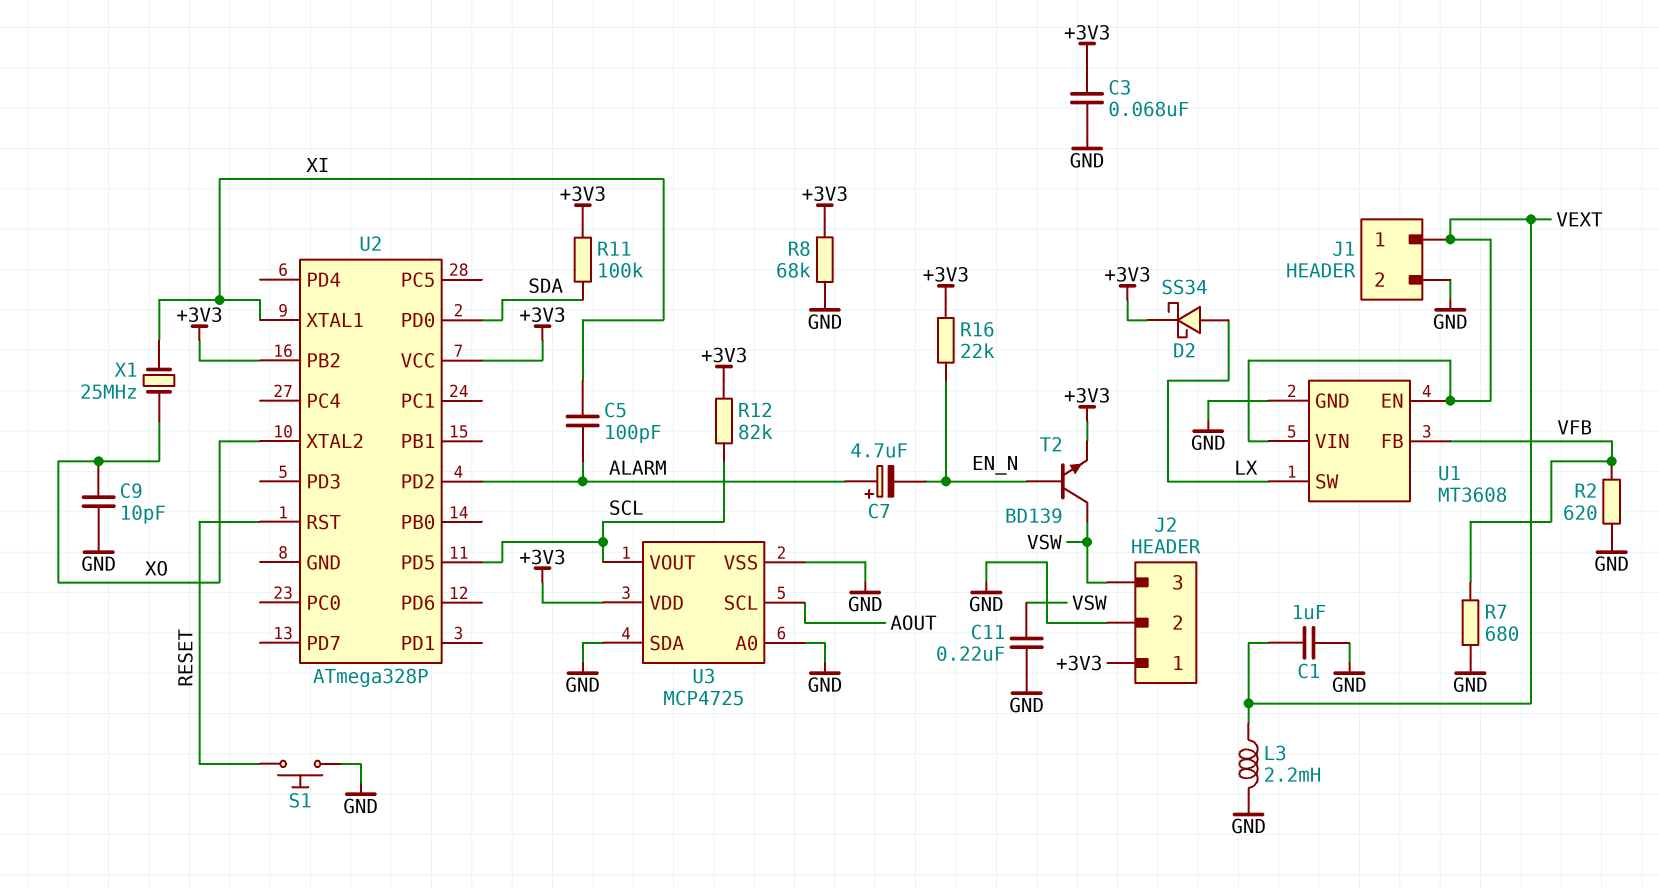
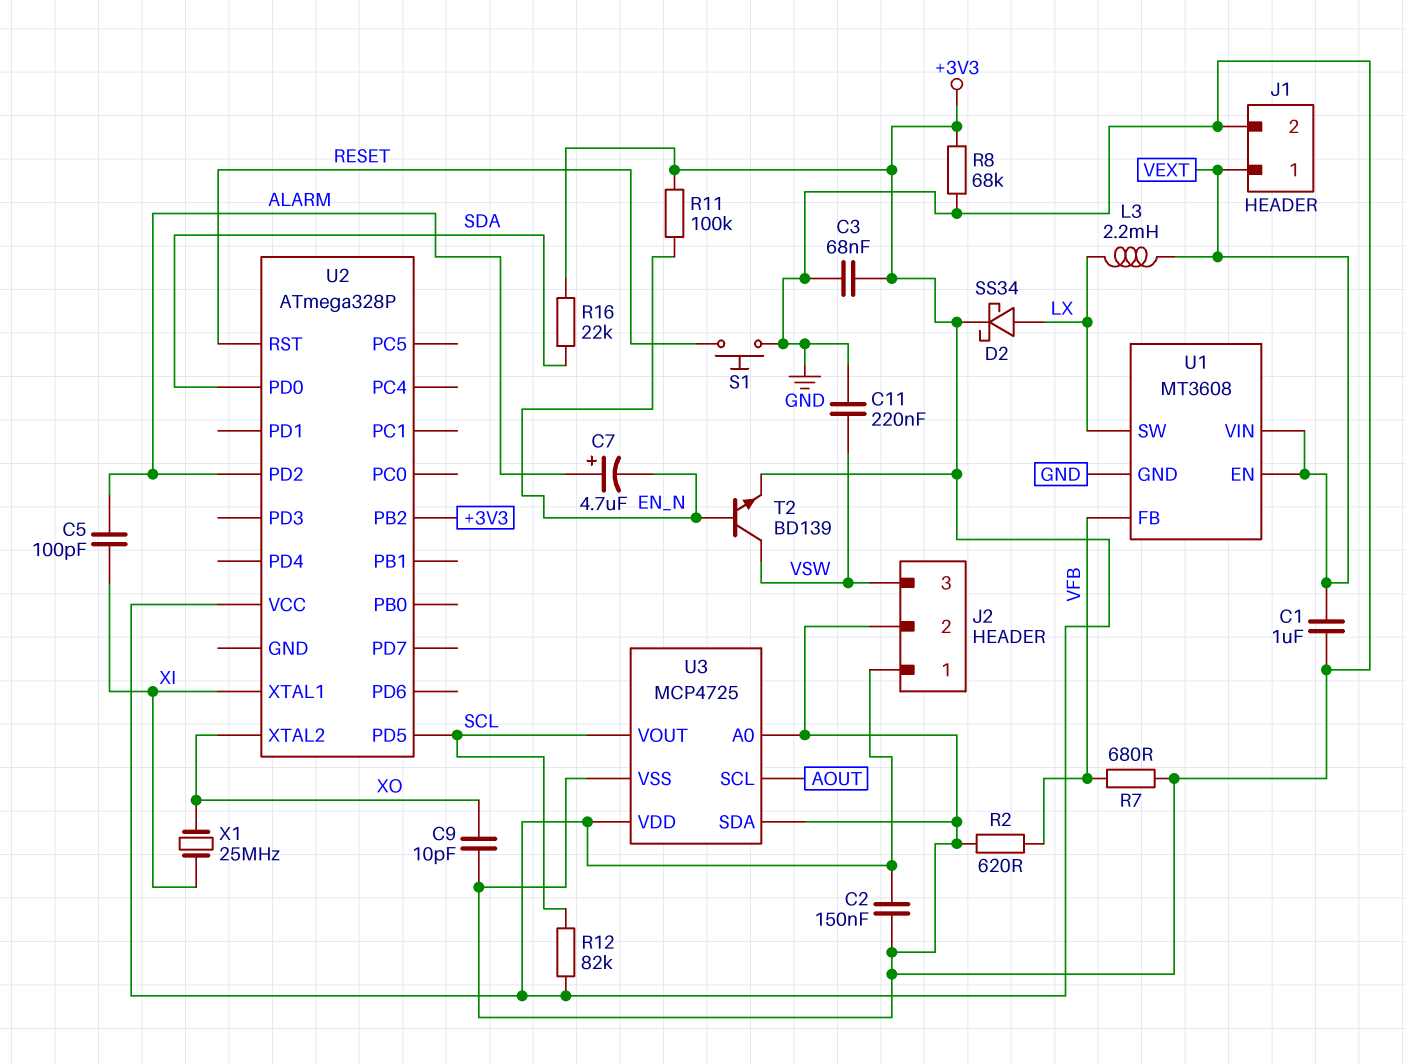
C2: none -> 150nF (+3V3, GND)
L3: 2.2mH (GND, VEXT) -> 2.2mH (LX, VEXT)
R11: 100k (+3V3, SDA) -> 100k (+3V3, EN_N)
R16: 22k (+3V3, EN_N) -> 22k (+3V3, SDA)

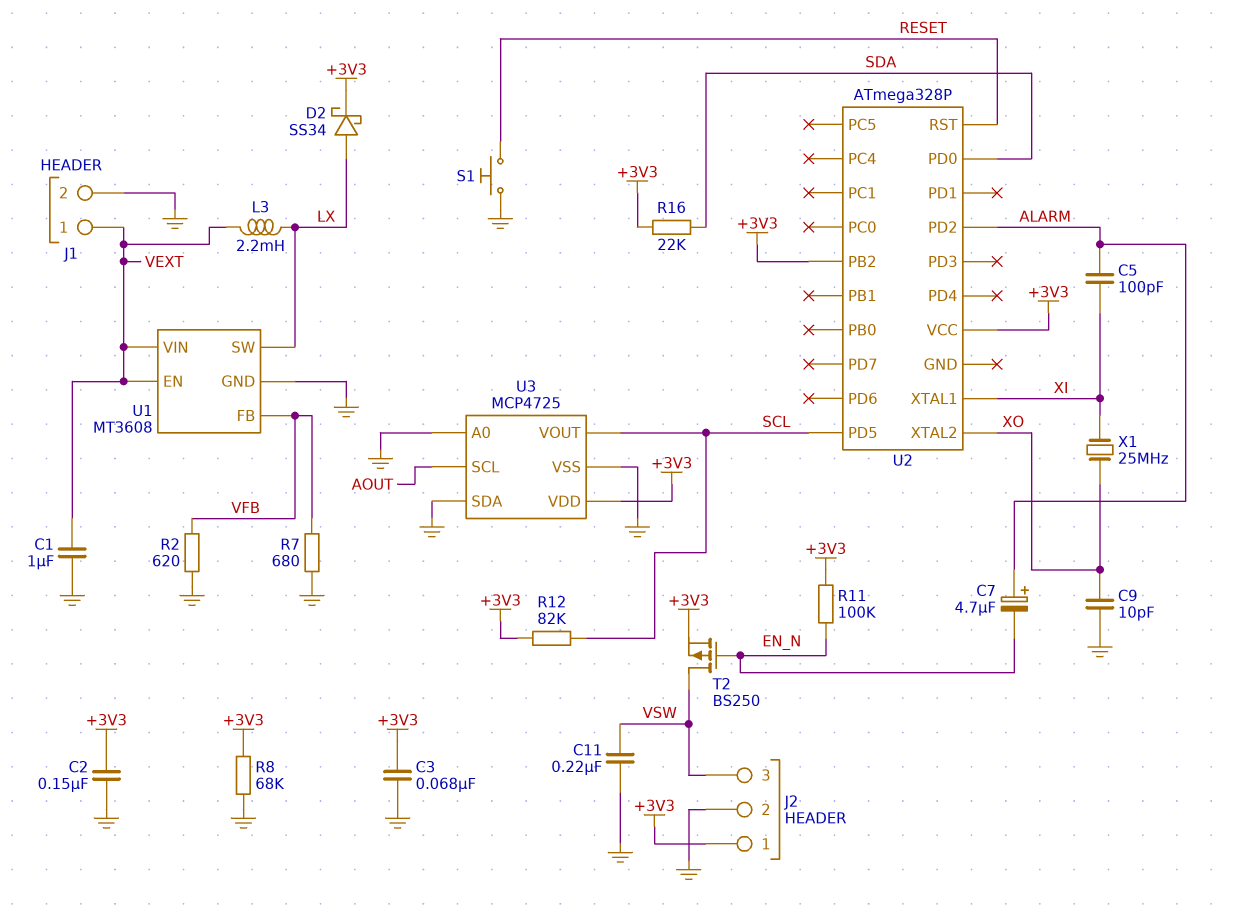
T2: NPN BD139 (B EN_N, C VSW, E +3V3) -> PMOS BS250 (G EN_N, D VSW, S +3V3)

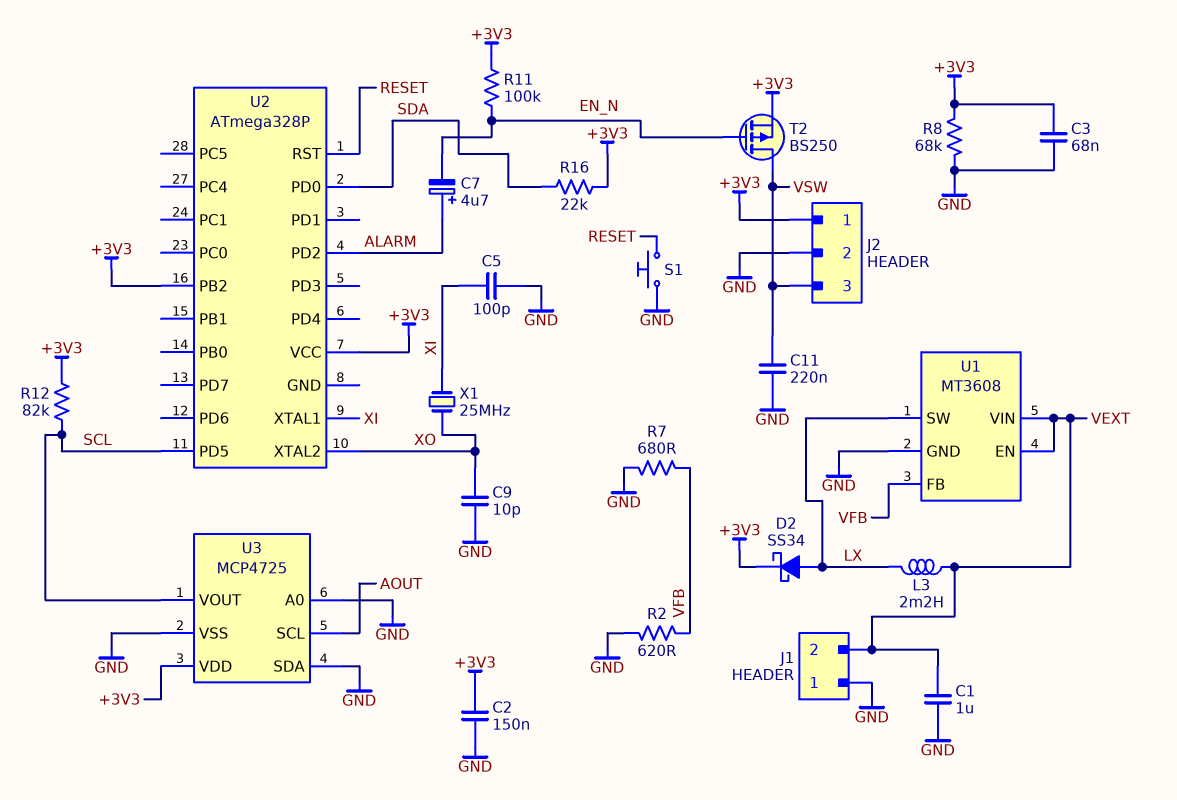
C5: 100pF (ALARM, XI) -> 100pF (GND, XI)
J1 pin 1: VEXT -> GND
J1 pin 2: GND -> VEXT

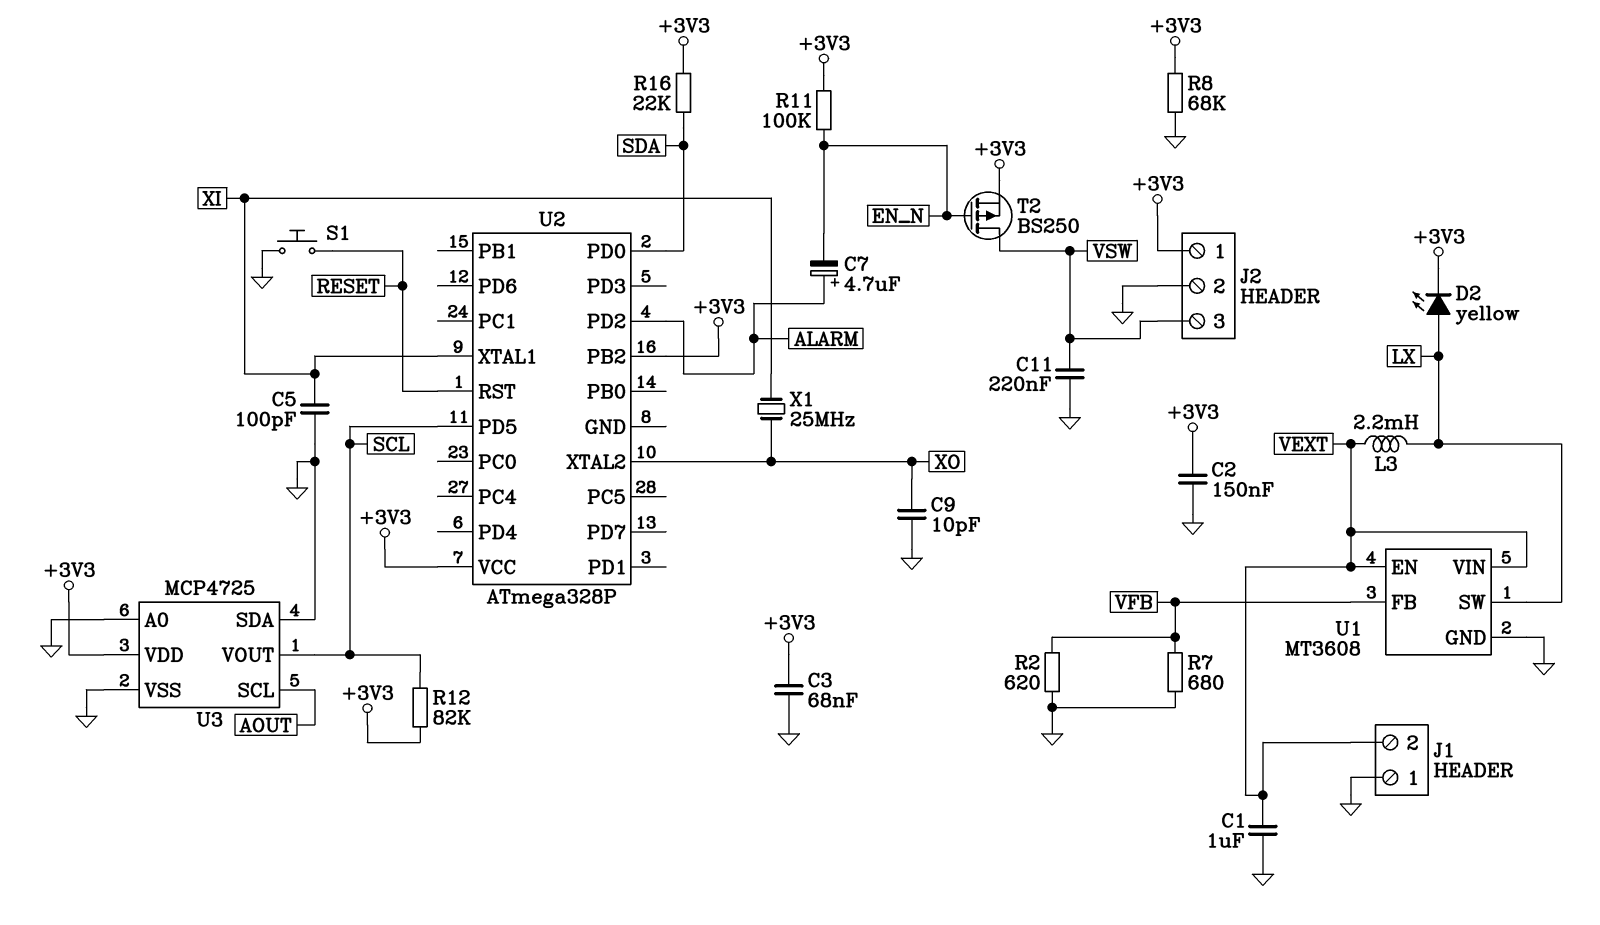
D2: schottky SS34 (A LX, K +3V3) -> LED yellow (A LX, K +3V3)

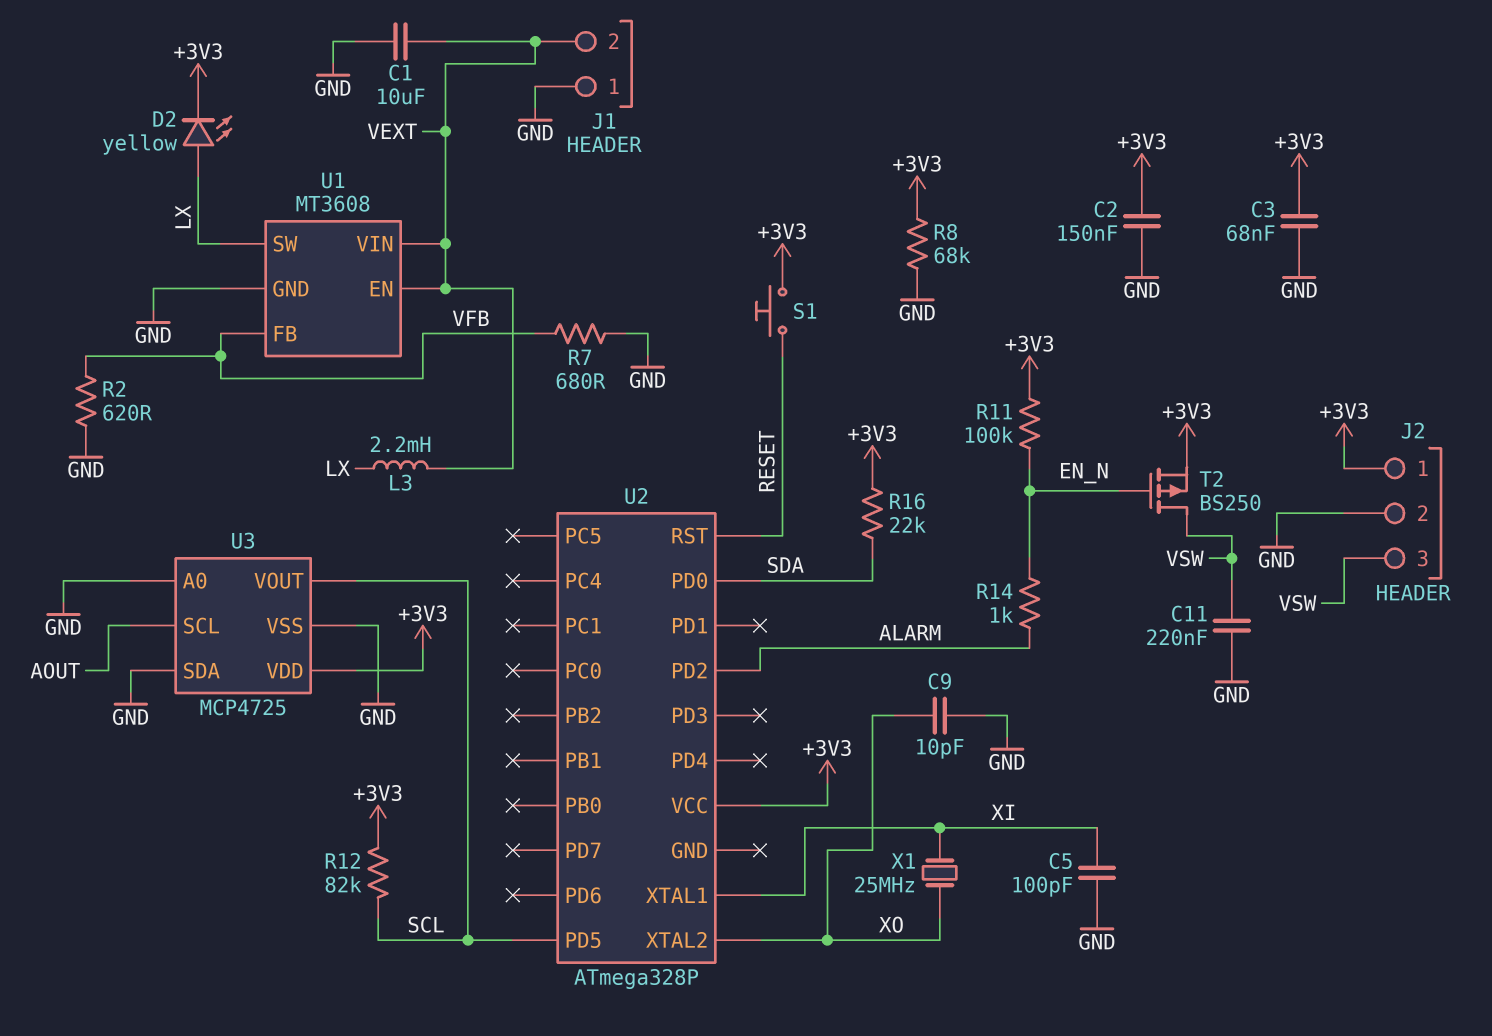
C1: 1uF (GND, VEXT) -> 10uF (GND, VEXT)
C7: 4.7uF (plus ALARM, minus EN_N) -> none
R14: none -> 1k (ALARM, EN_N)
S1: button (GND, RESET) -> button (+3V3, RESET)
U2 pin PB2: +3V3 -> none

